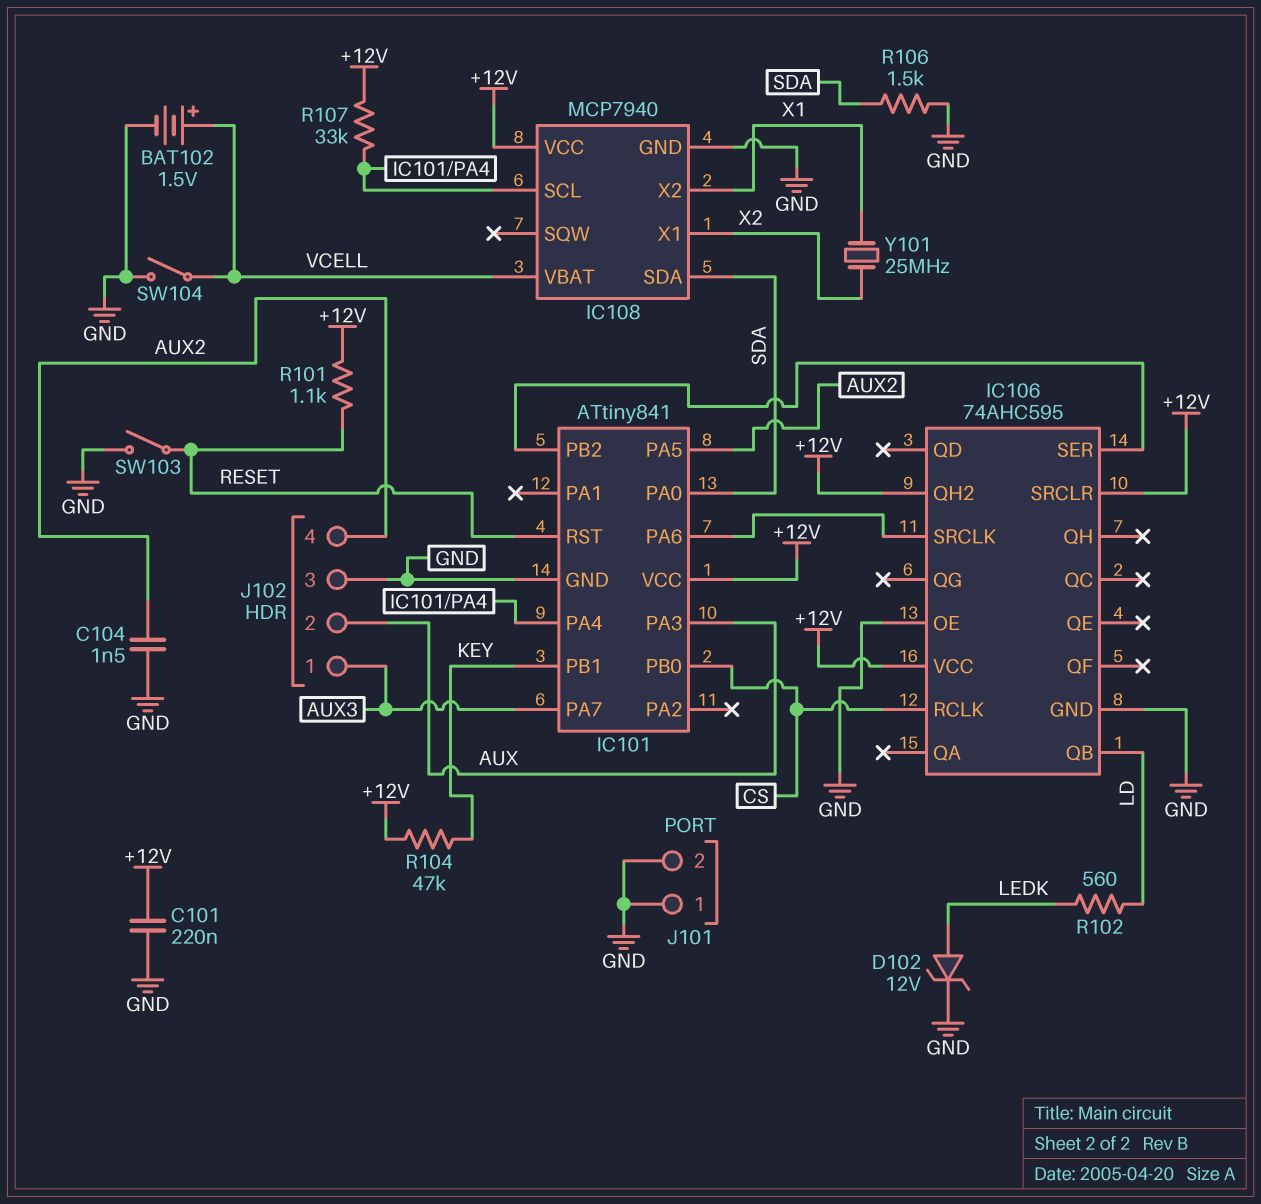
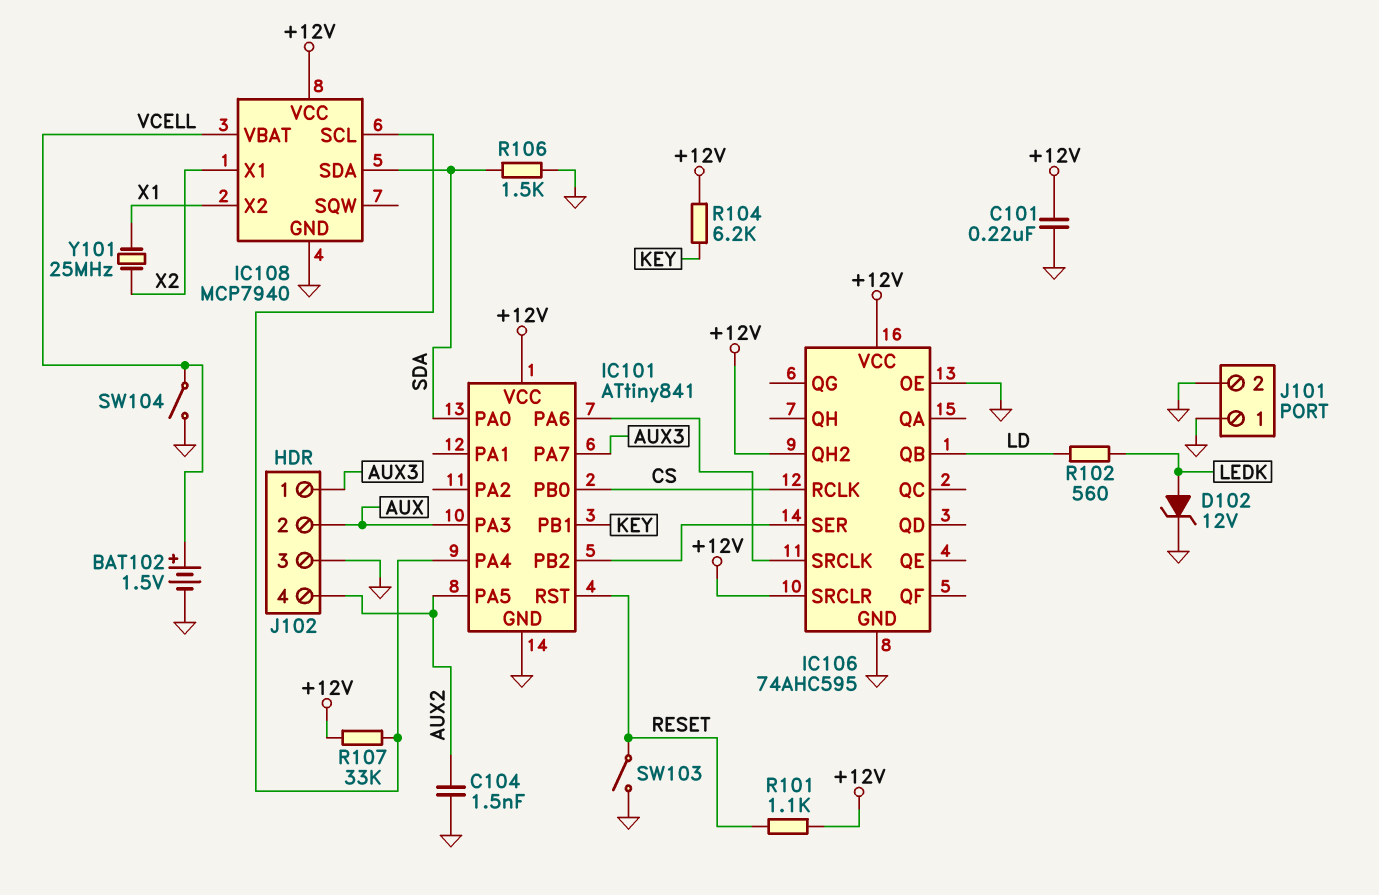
R104: 47k (+12V, KEY) -> 6.2k (+12V, KEY)

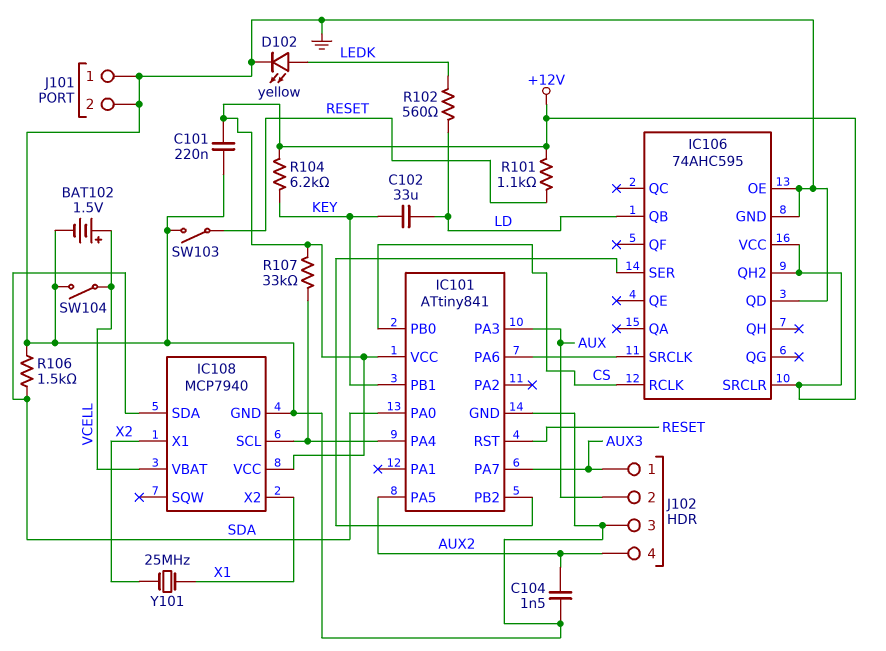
C102: none -> 33uF (KEY, LD)
D102: zener 12V (A LEDK, K GND) -> LED yellow (A LEDK, K GND)
IC106 pin QD: none -> GND

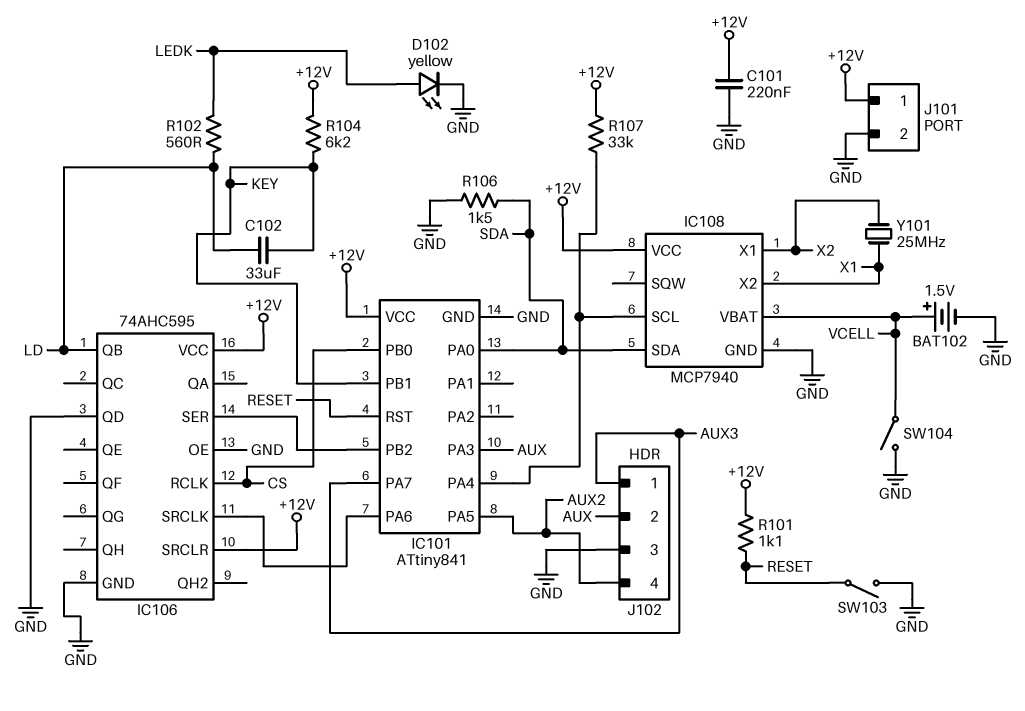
C104: 1.5nF (AUX2, GND) -> none
IC106 pin QH2: +12V -> none
J101 pin 1: GND -> +12V

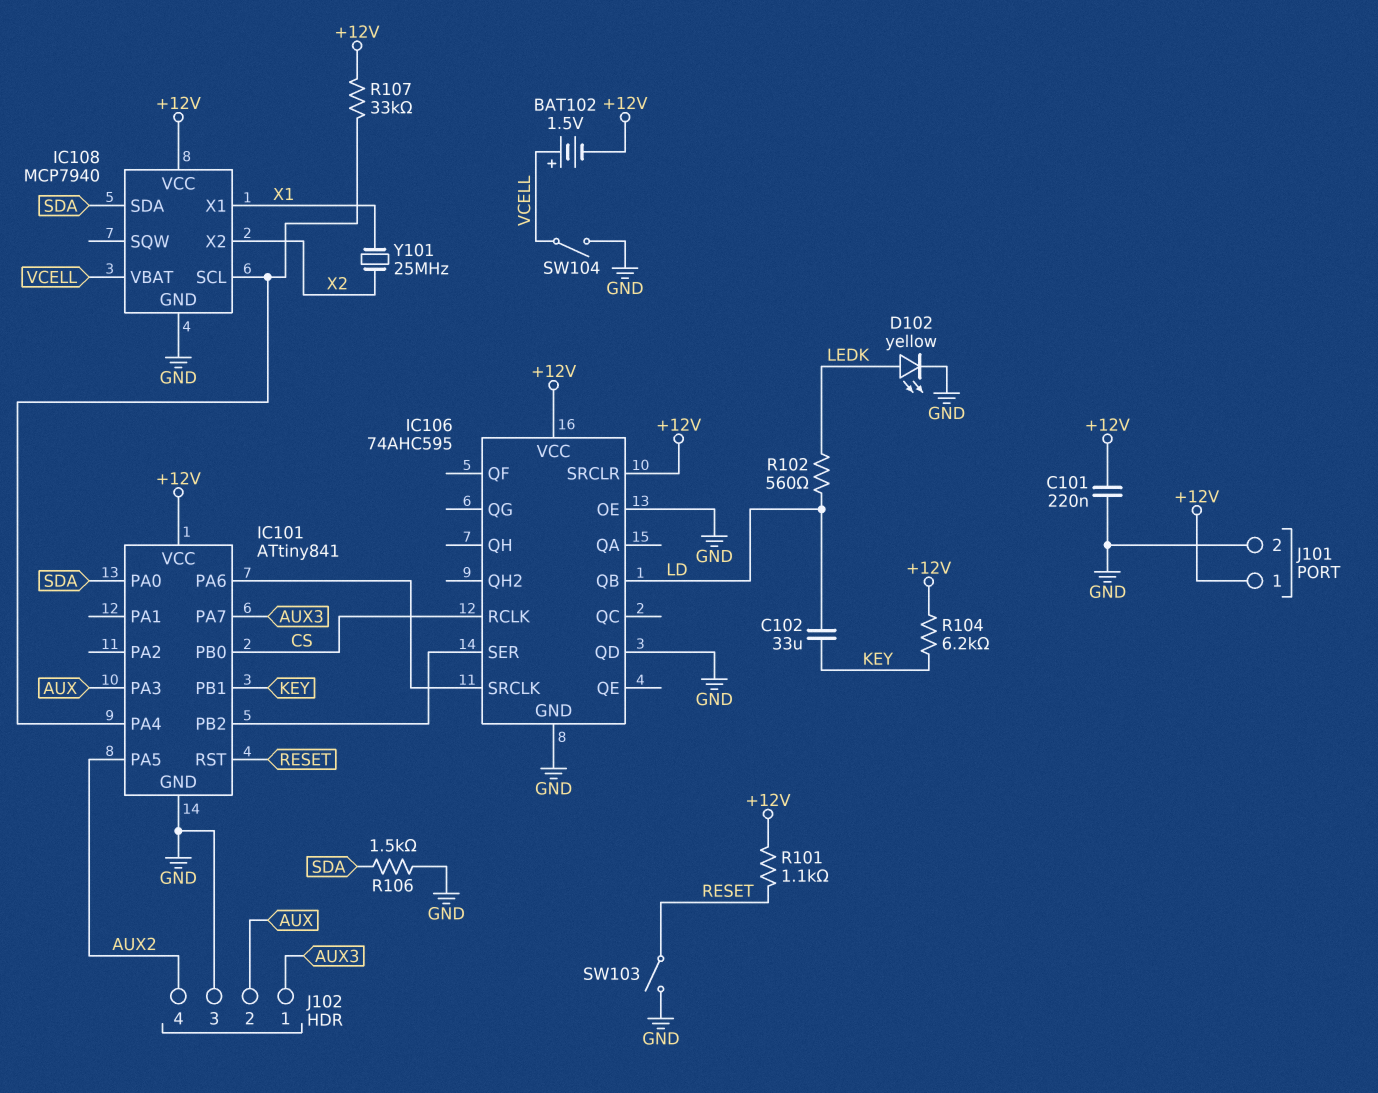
BAT102: 1.5V (plus VCELL, minus GND) -> 1.5V (plus VCELL, minus +12V)
IC108 pin X1: X2 -> X1
IC108 pin X2: X1 -> X2

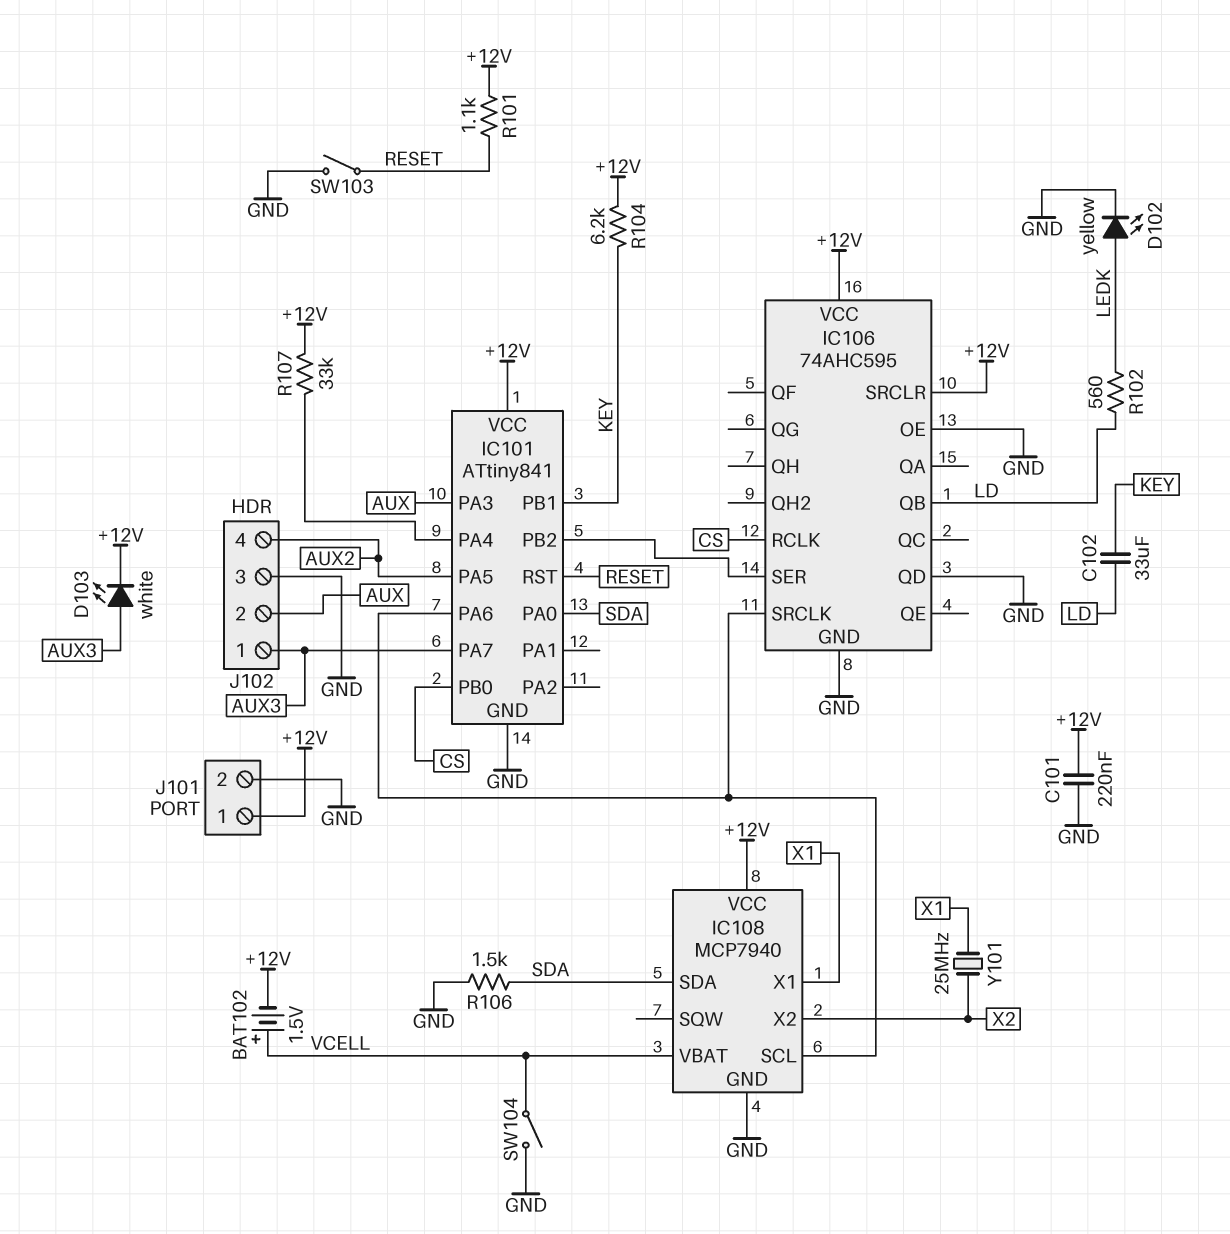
D103: none -> LED white (A AUX3, K +12V)
IC108 pin SCL: IC101/PA4 -> IC101/PA6

